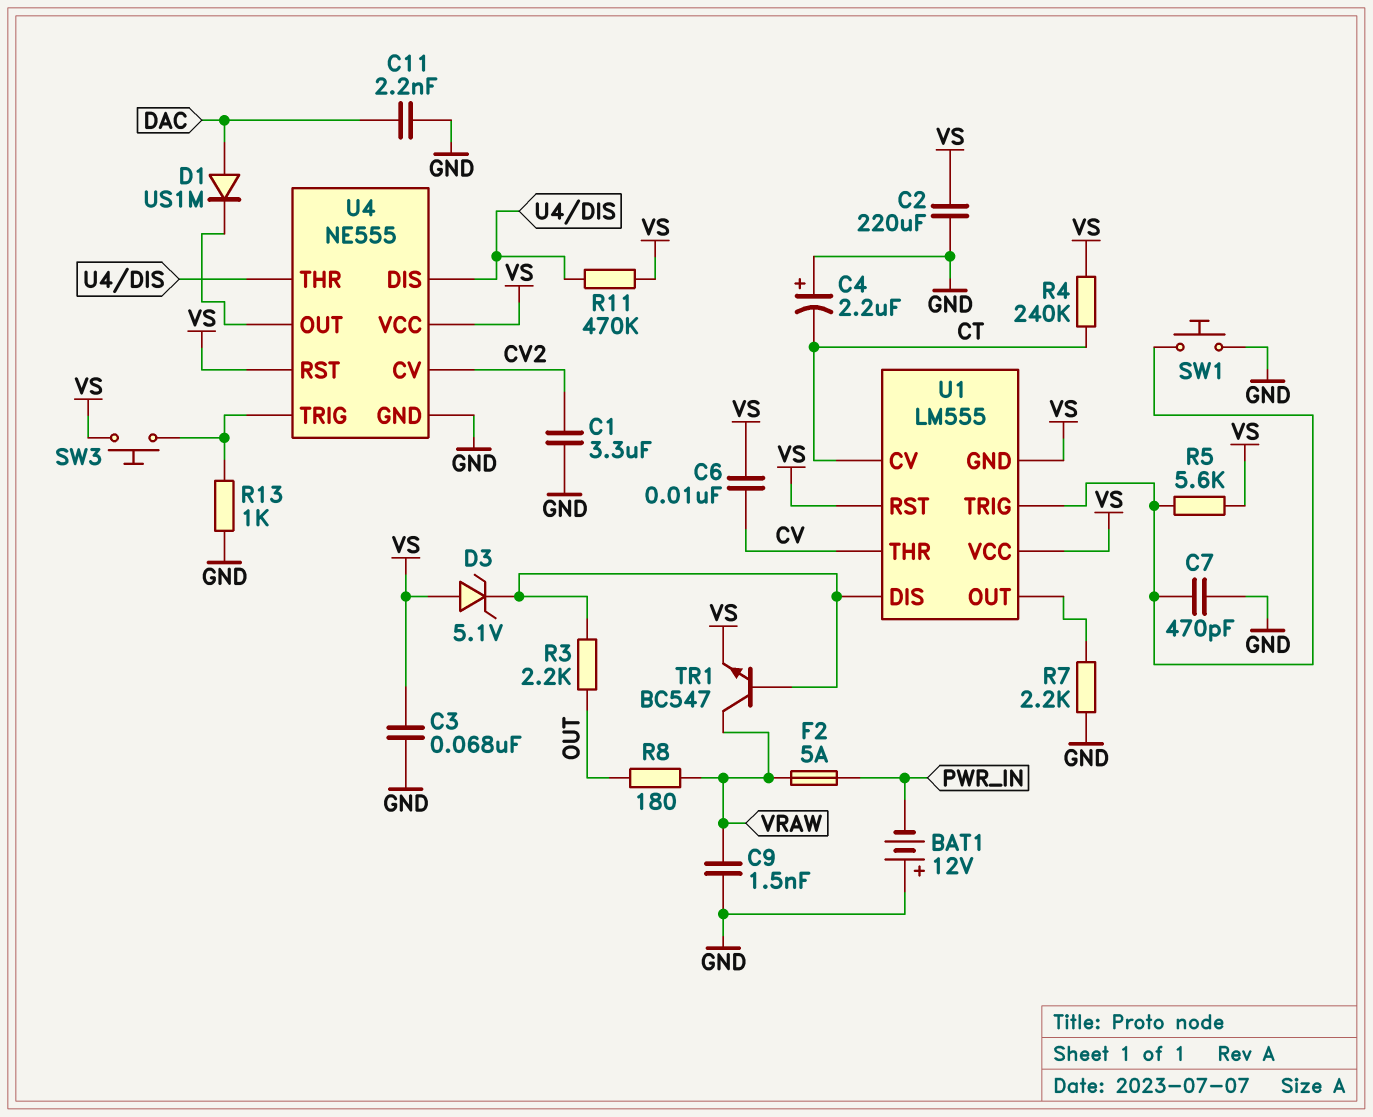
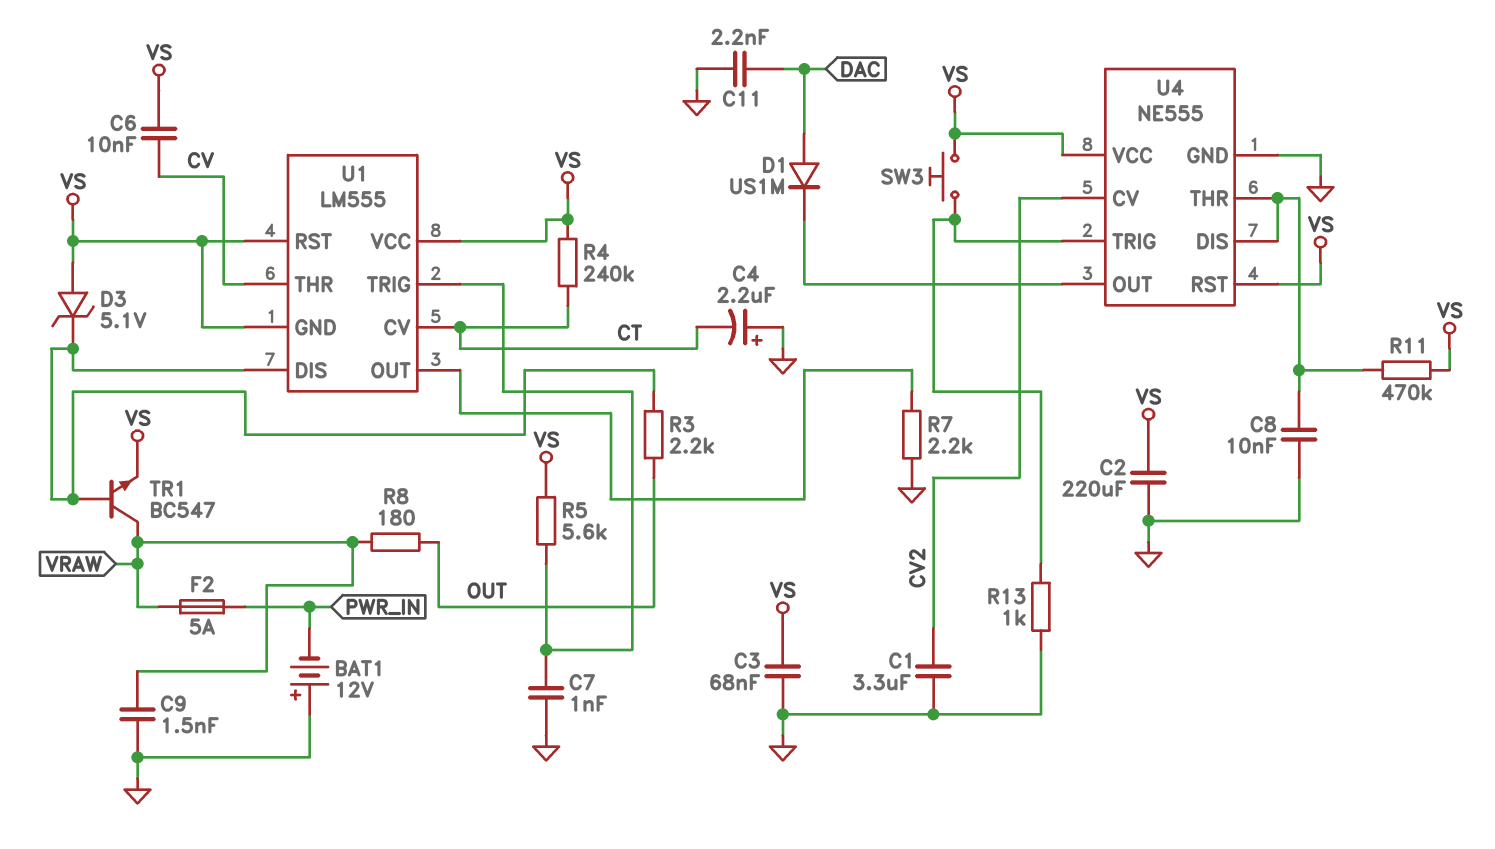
C7: 470pF (GND, U1/TRIG) -> 1nF (GND, U1/TRIG)
C8: none -> 10nF (GND, U4/DIS)
SW1: button (GND, U1/TRIG) -> none

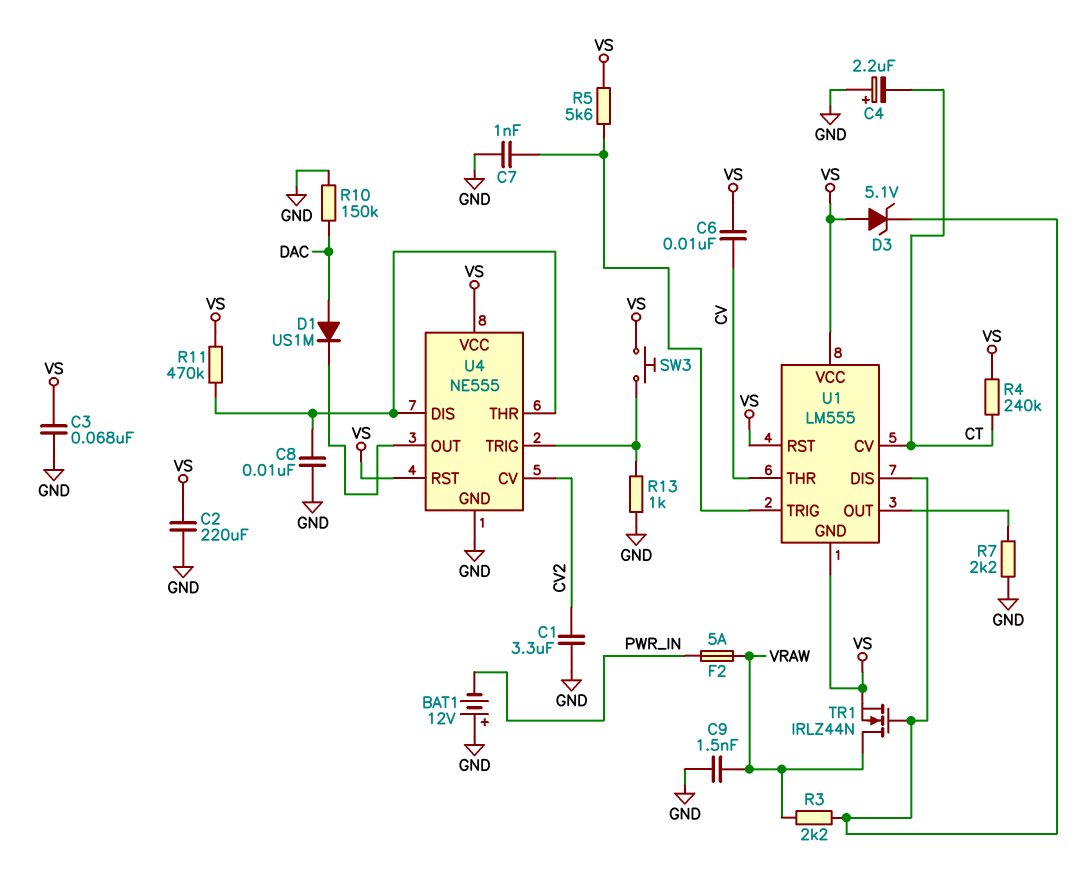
C11: 2.2nF (DAC, GND) -> none
R3: 2.2k (OUT, U1/DIS) -> 2.2k (U1/DIS, VRAW)
R8: 180 (OUT, VRAW) -> none
R10: none -> 150k (DAC, GND)
TR1: NPN BC547 (B U1/DIS, C VRAW, E VS) -> NMOS IRLZ44N (G U1/DIS, D VRAW, S VS)

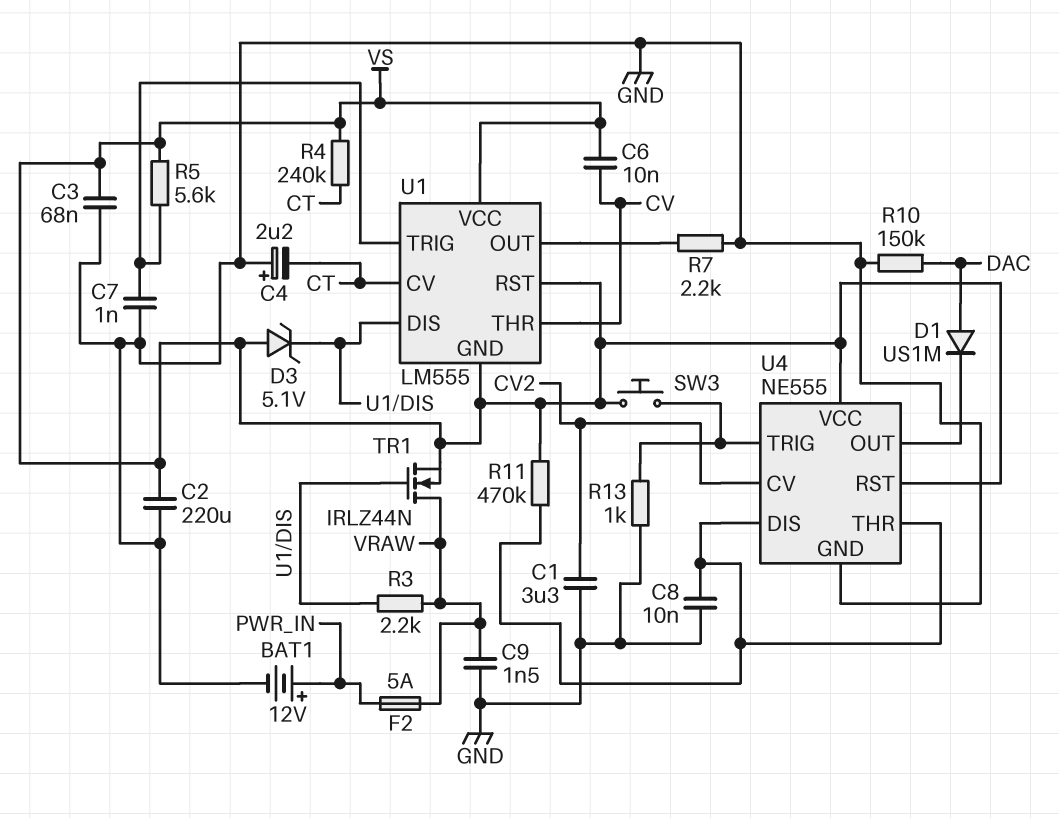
BAT1: 12V (plus GND, minus PWR_IN) -> 12V (plus PWR_IN, minus GND)

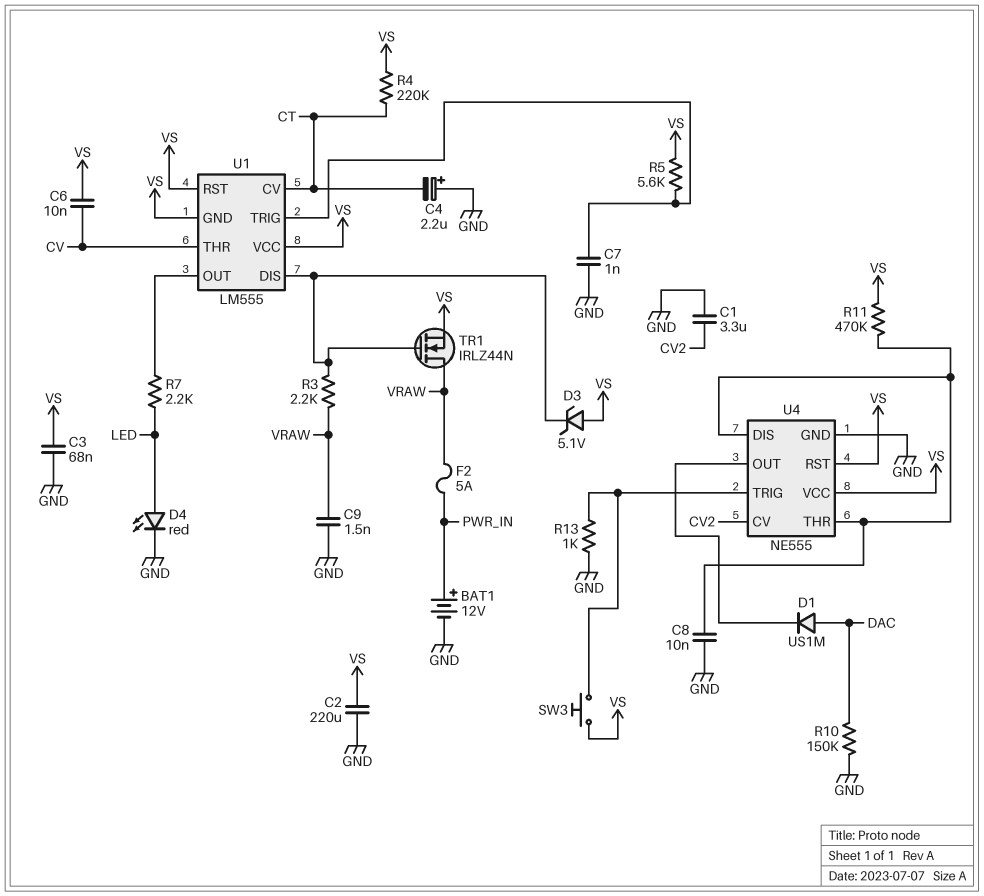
D4: none -> LED red (A LED, K GND)
R4: 240k (CT, VS) -> 220k (CT, VS)
R7: 2.2k (GND, U1/OUT) -> 2.2k (LED, U1/OUT)

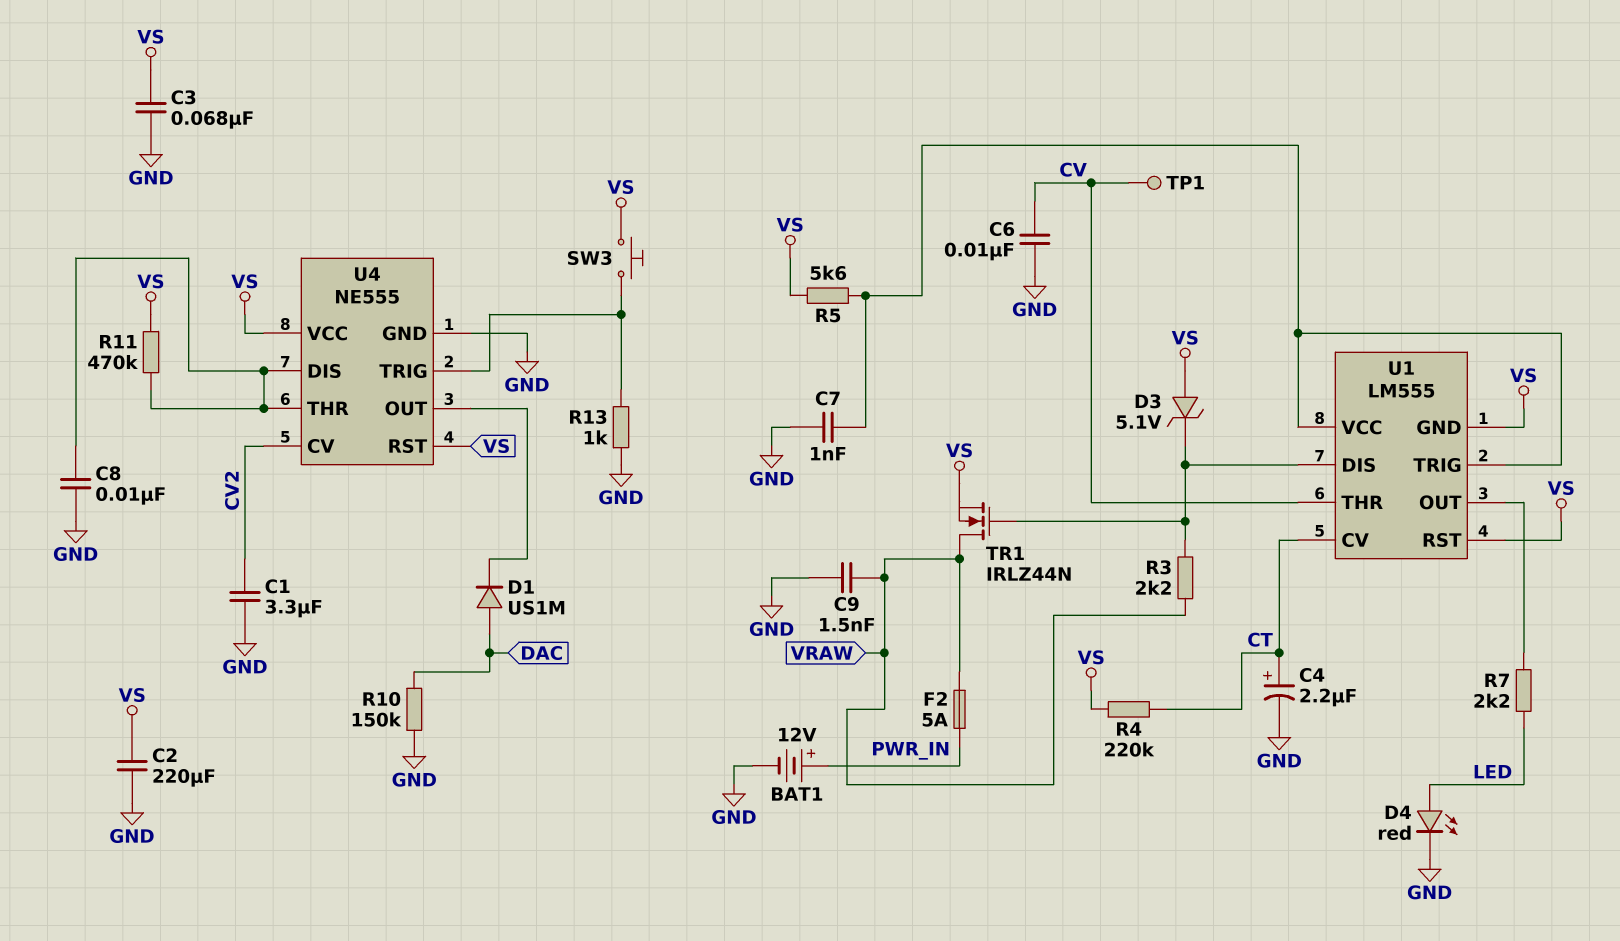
C4: 2.2uF (plus GND, minus CT) -> 2.2uF (plus CT, minus GND)
C6: 10nF (CV, VS) -> 10nF (CV, GND)
TP1: none -> test point (CV)
U1 pin VCC: VS -> U1/TRIG

